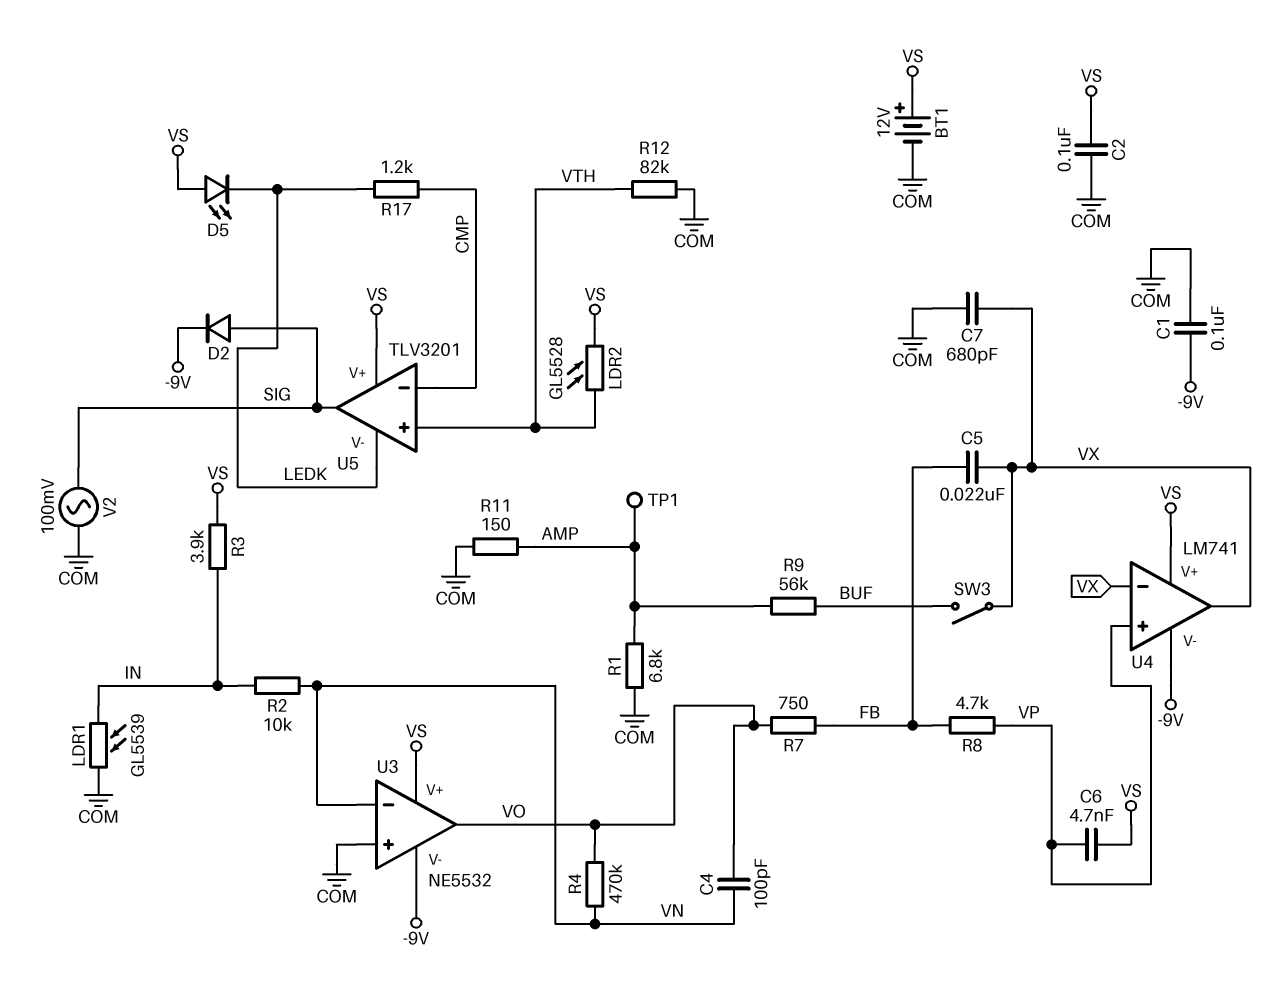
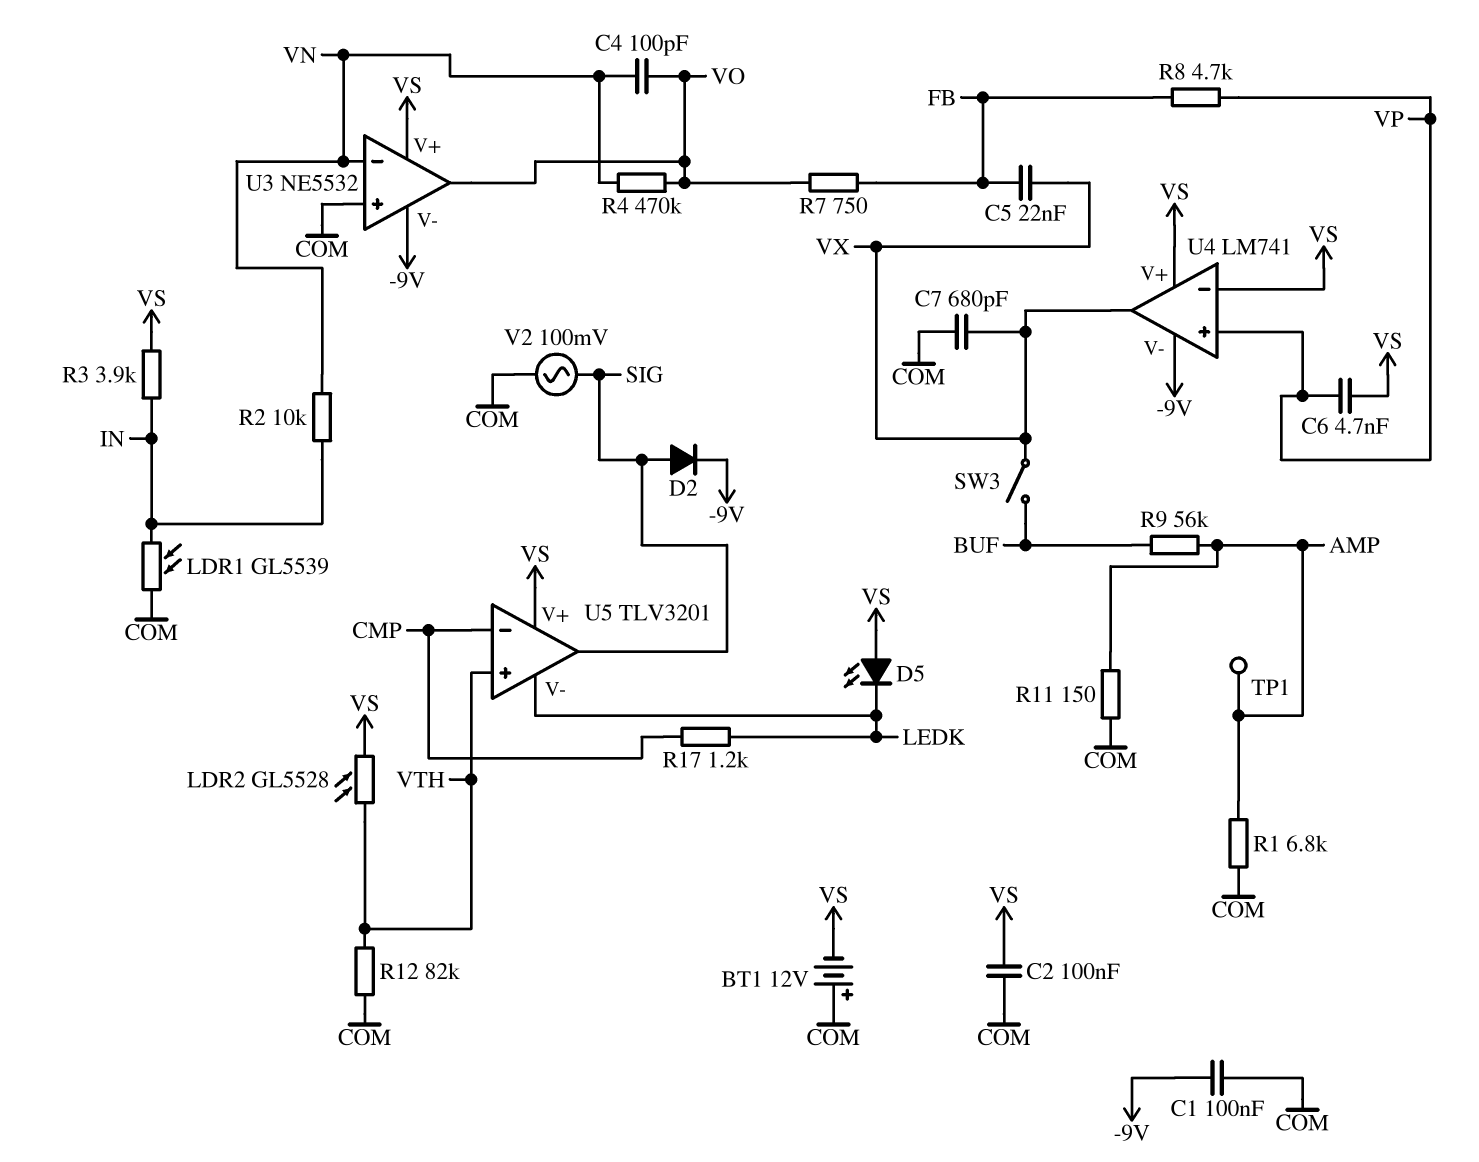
BT1: 12V (plus VS, minus COM) -> 12V (plus COM, minus VS)
U4 pin in-: VX -> VS

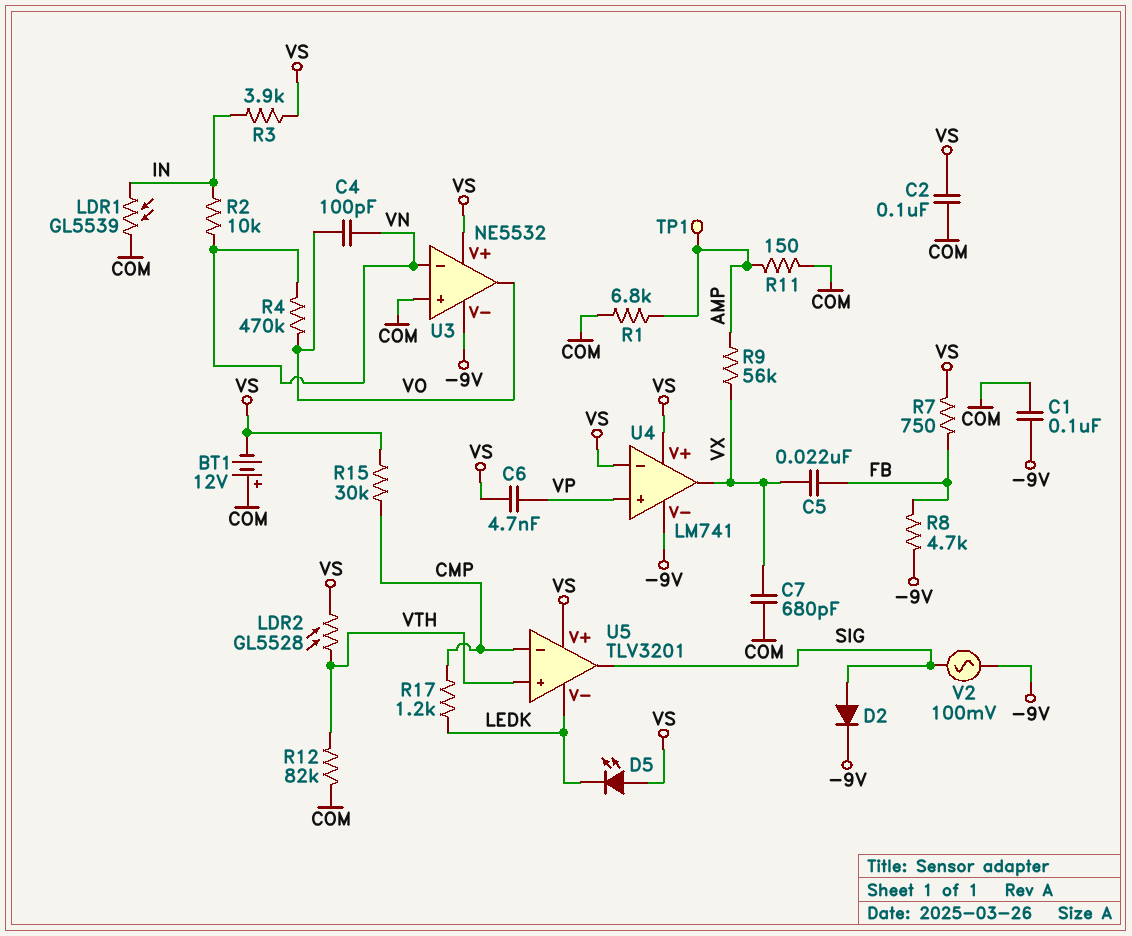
R7: 750 (FB, VO) -> 750 (FB, VS)
R8: 4.7k (FB, VP) -> 4.7k (-9V, FB)
R9: 56k (AMP, BUF) -> 56k (AMP, VX)
R15: none -> 30k (CMP, VS)
SW3: switch (BUF, VX) -> none
V2: AC 100mV (COM, SIG) -> AC 100mV (-9V, SIG)

